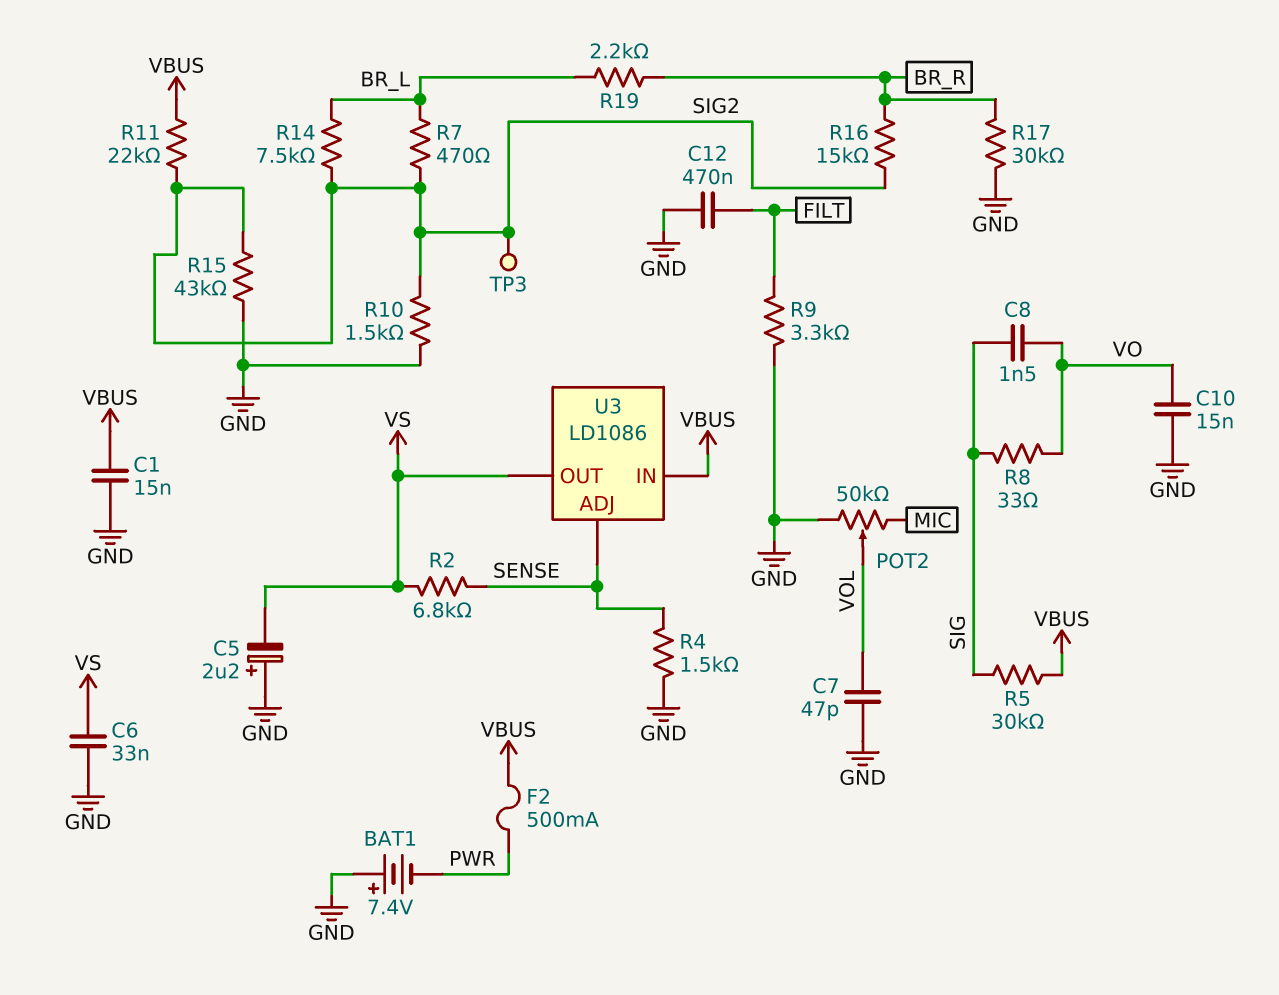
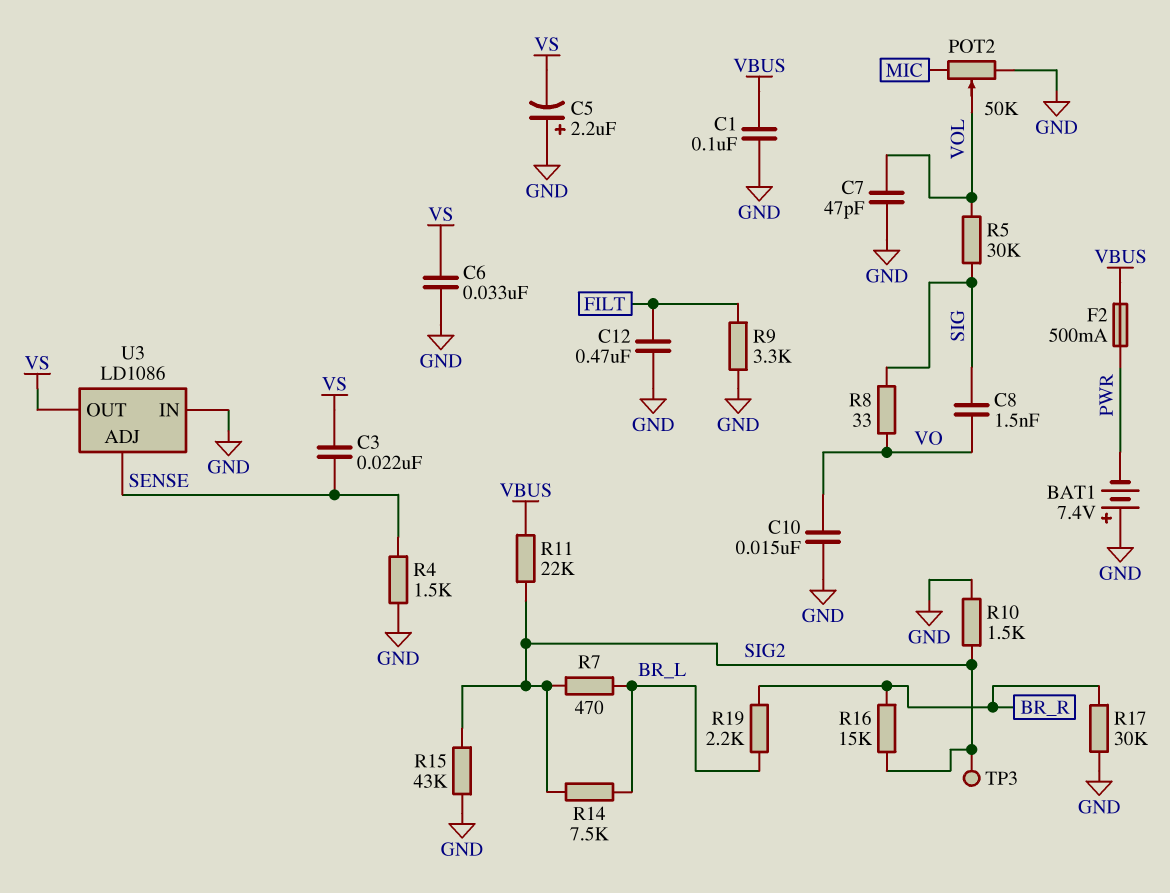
C1: 15nF (GND, VBUS) -> 100nF (GND, VBUS)
C3: none -> 22nF (SENSE, VS)
R2: 6.8k (SENSE, VS) -> none
R5: 30k (SIG, VBUS) -> 30k (SIG, VOL)
U3 pin IN: VBUS -> GND

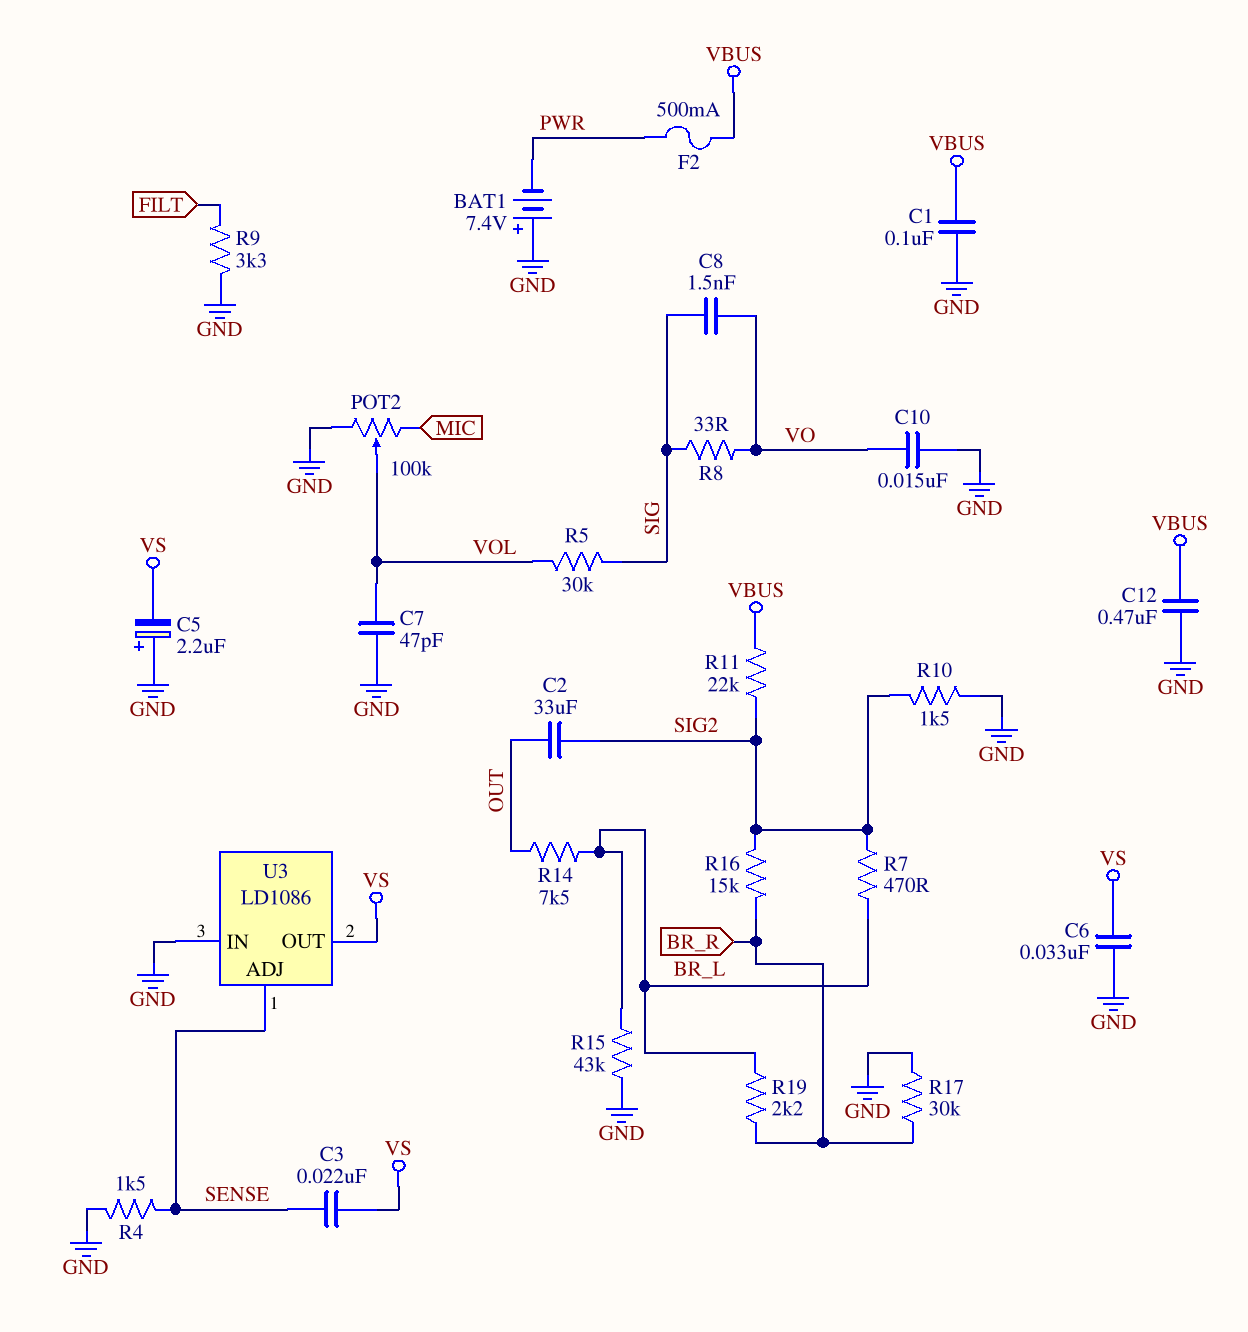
C2: none -> 33uF (OUT, SIG2)
C12: 470nF (FILT, GND) -> 470nF (GND, VBUS)
POT2: 50k (GND, MIC, wiper VOL) -> 100k (GND, MIC, wiper VOL)
R14: 7.5k (BR_L, SIG2) -> 7.5k (BR_L, OUT)
R15: 43k (GND, SIG2) -> 43k (BR_L, GND)
TP3: test point (SIG2) -> none

